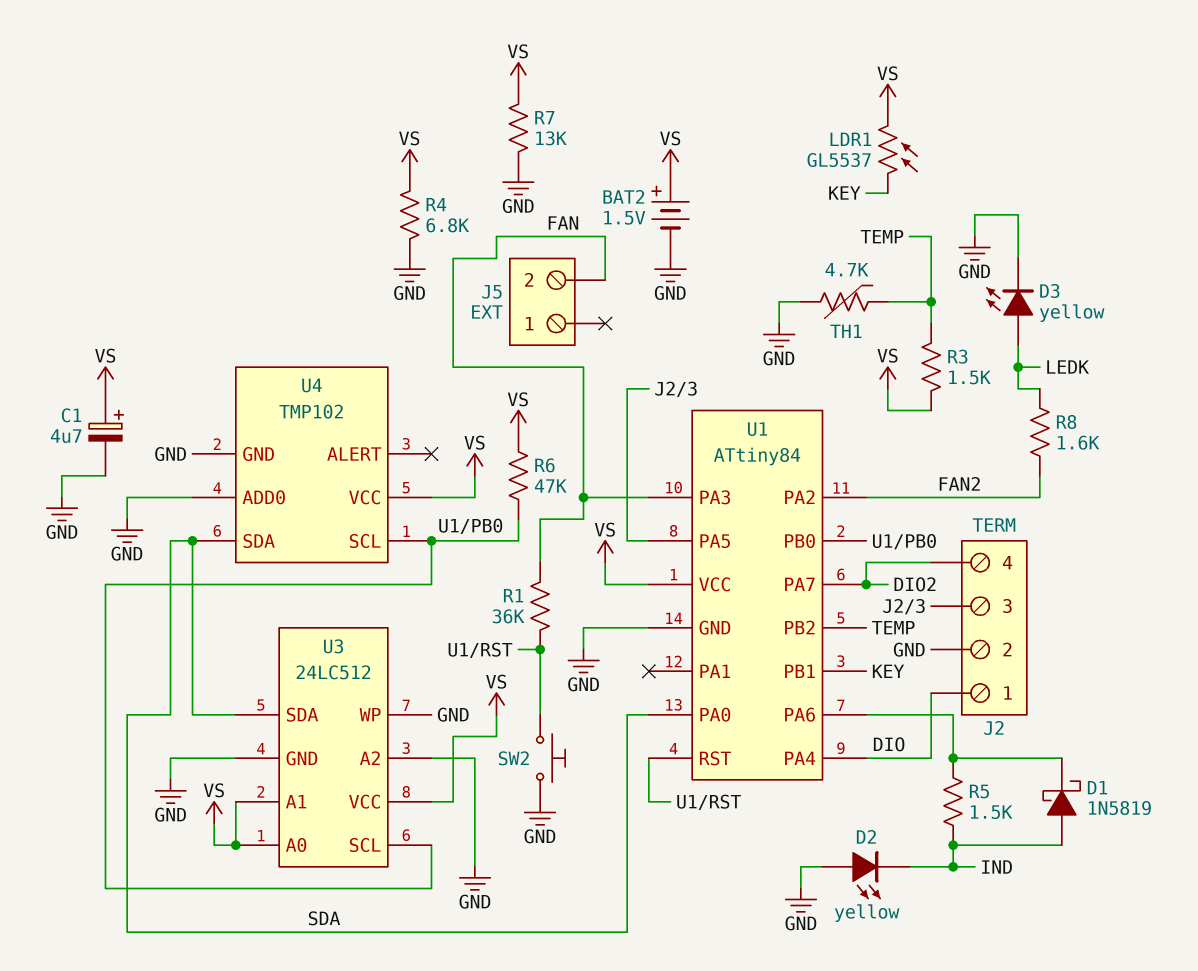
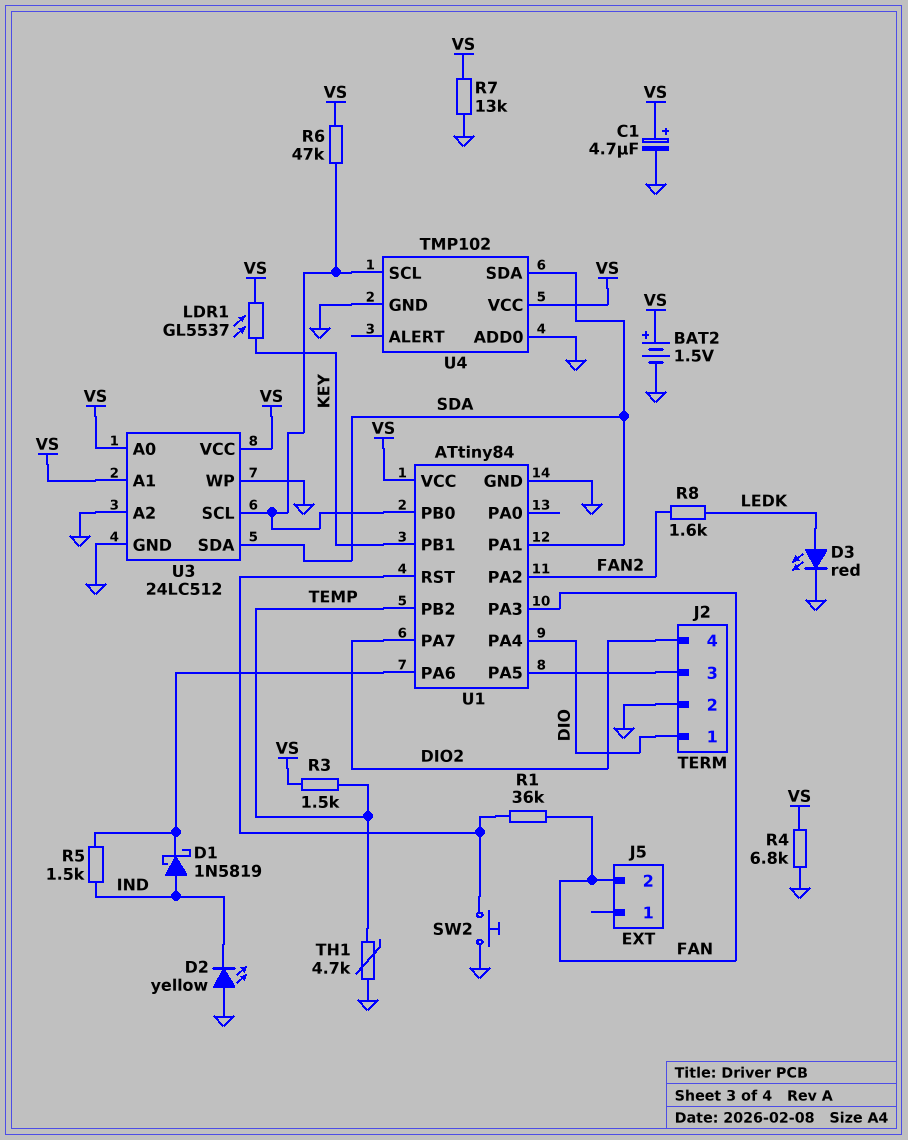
D3: LED yellow (A LEDK, K GND) -> LED red (A LEDK, K GND)
U1 pin PA0: SDA -> none
U1 pin PA1: none -> SDA

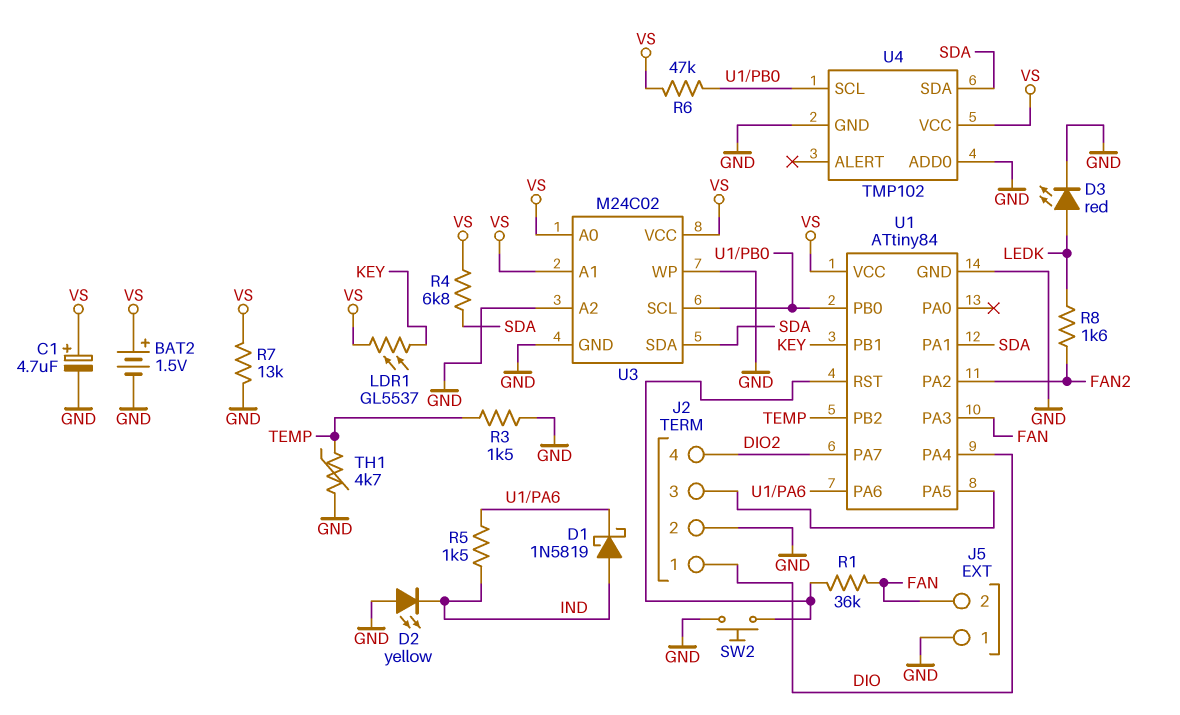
J5 pin 1: none -> GND
R3: 1.5k (TEMP, VS) -> 1.5k (GND, TEMP)
R4: 6.8k (GND, VS) -> 6.8k (SDA, VS)
U3: 24LC512 -> M24C02

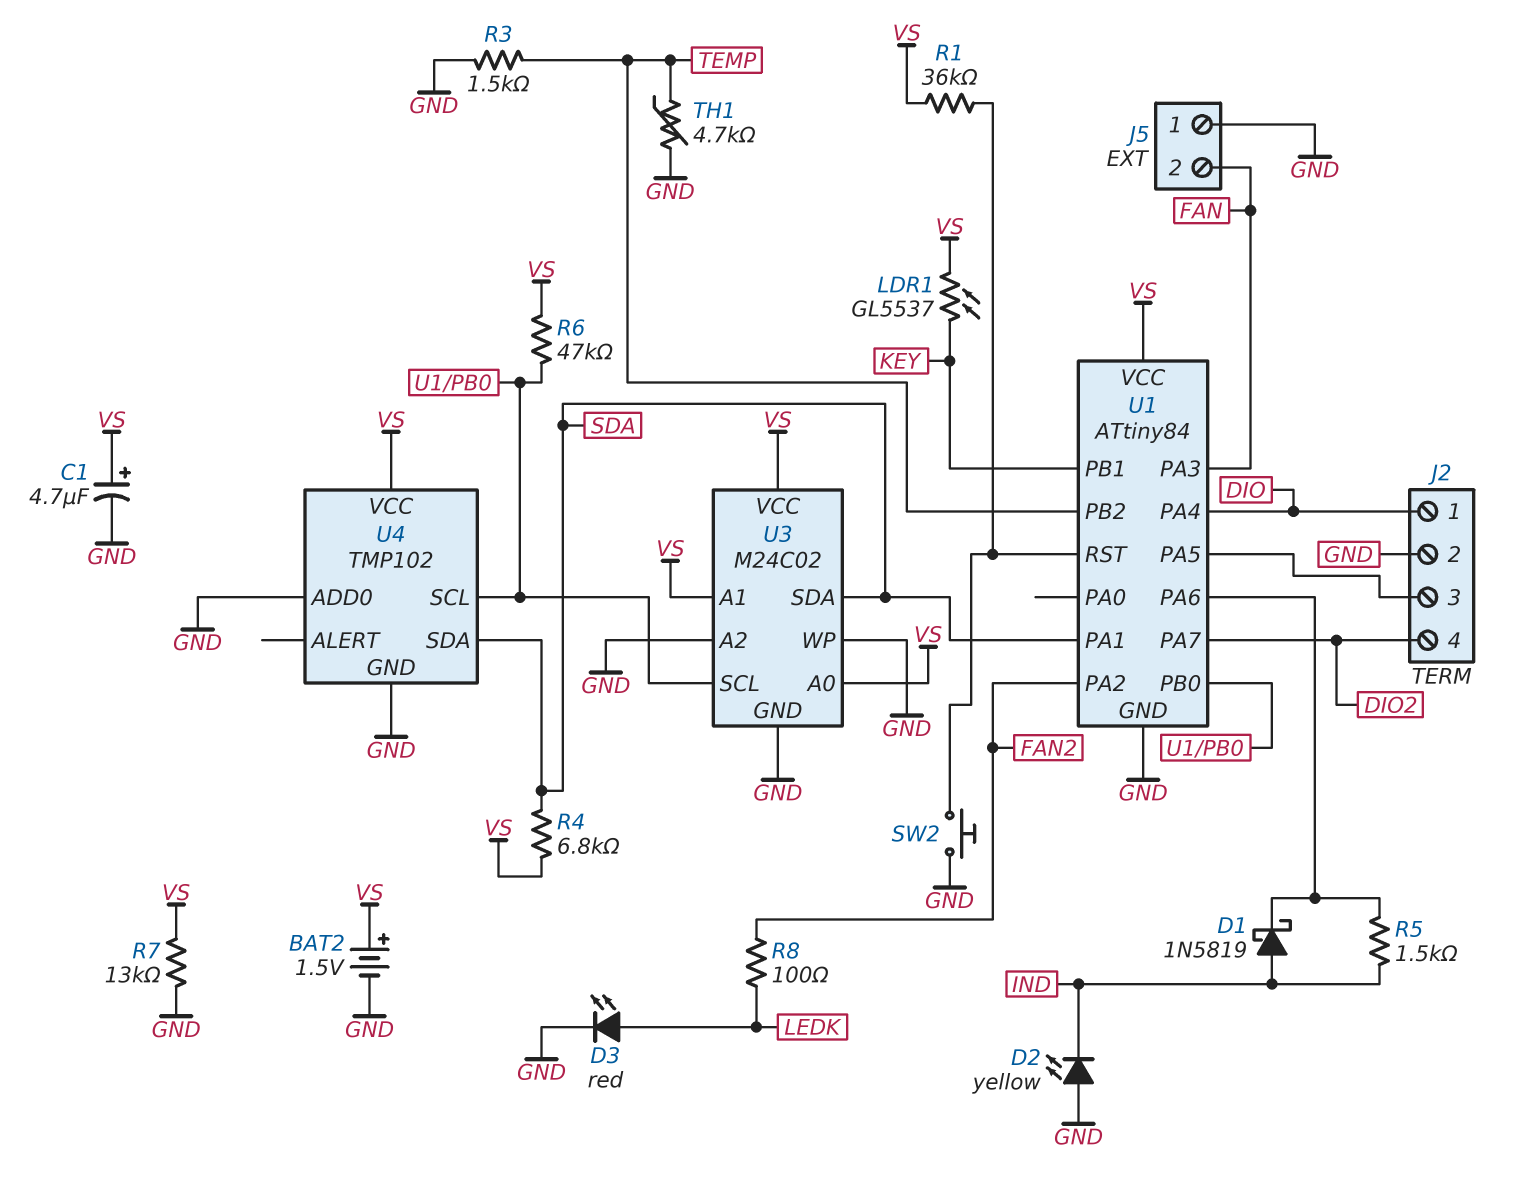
R1: 36k (FAN, U1/RST) -> 36k (U1/RST, VS)
R8: 1.6k (FAN2, LEDK) -> 100 (FAN2, LEDK)

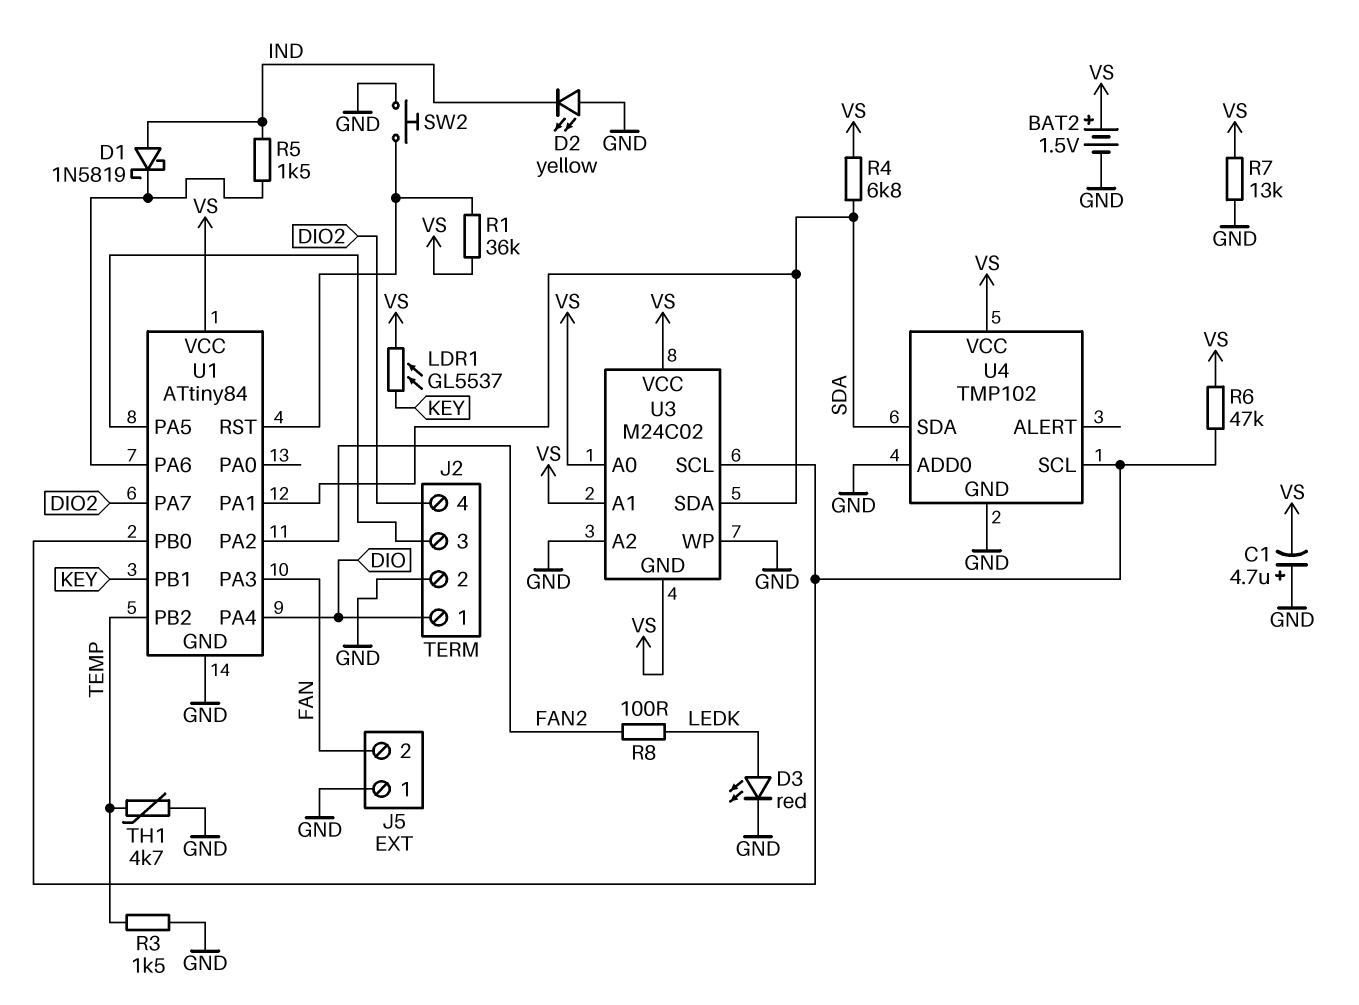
C1: 4.7uF (plus VS, minus GND) -> 4.7uF (plus GND, minus VS)
U3 pin GND: GND -> VS

